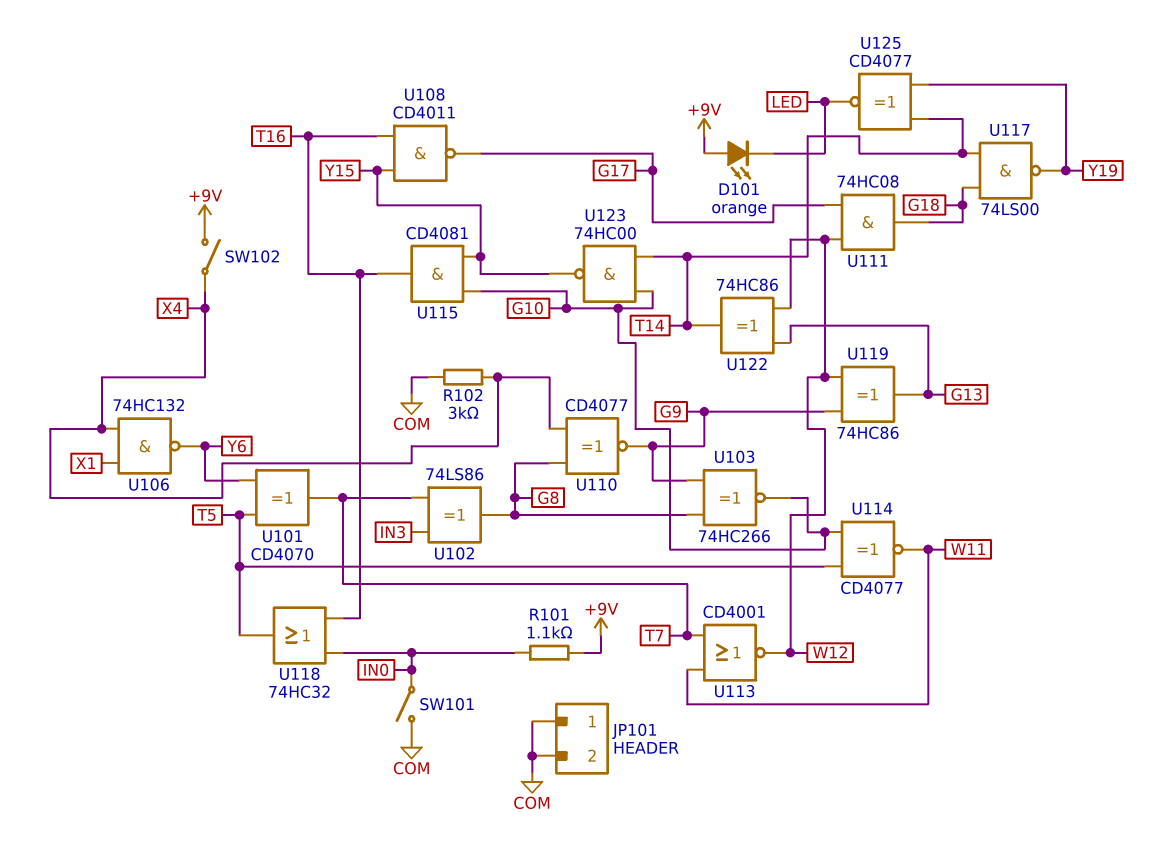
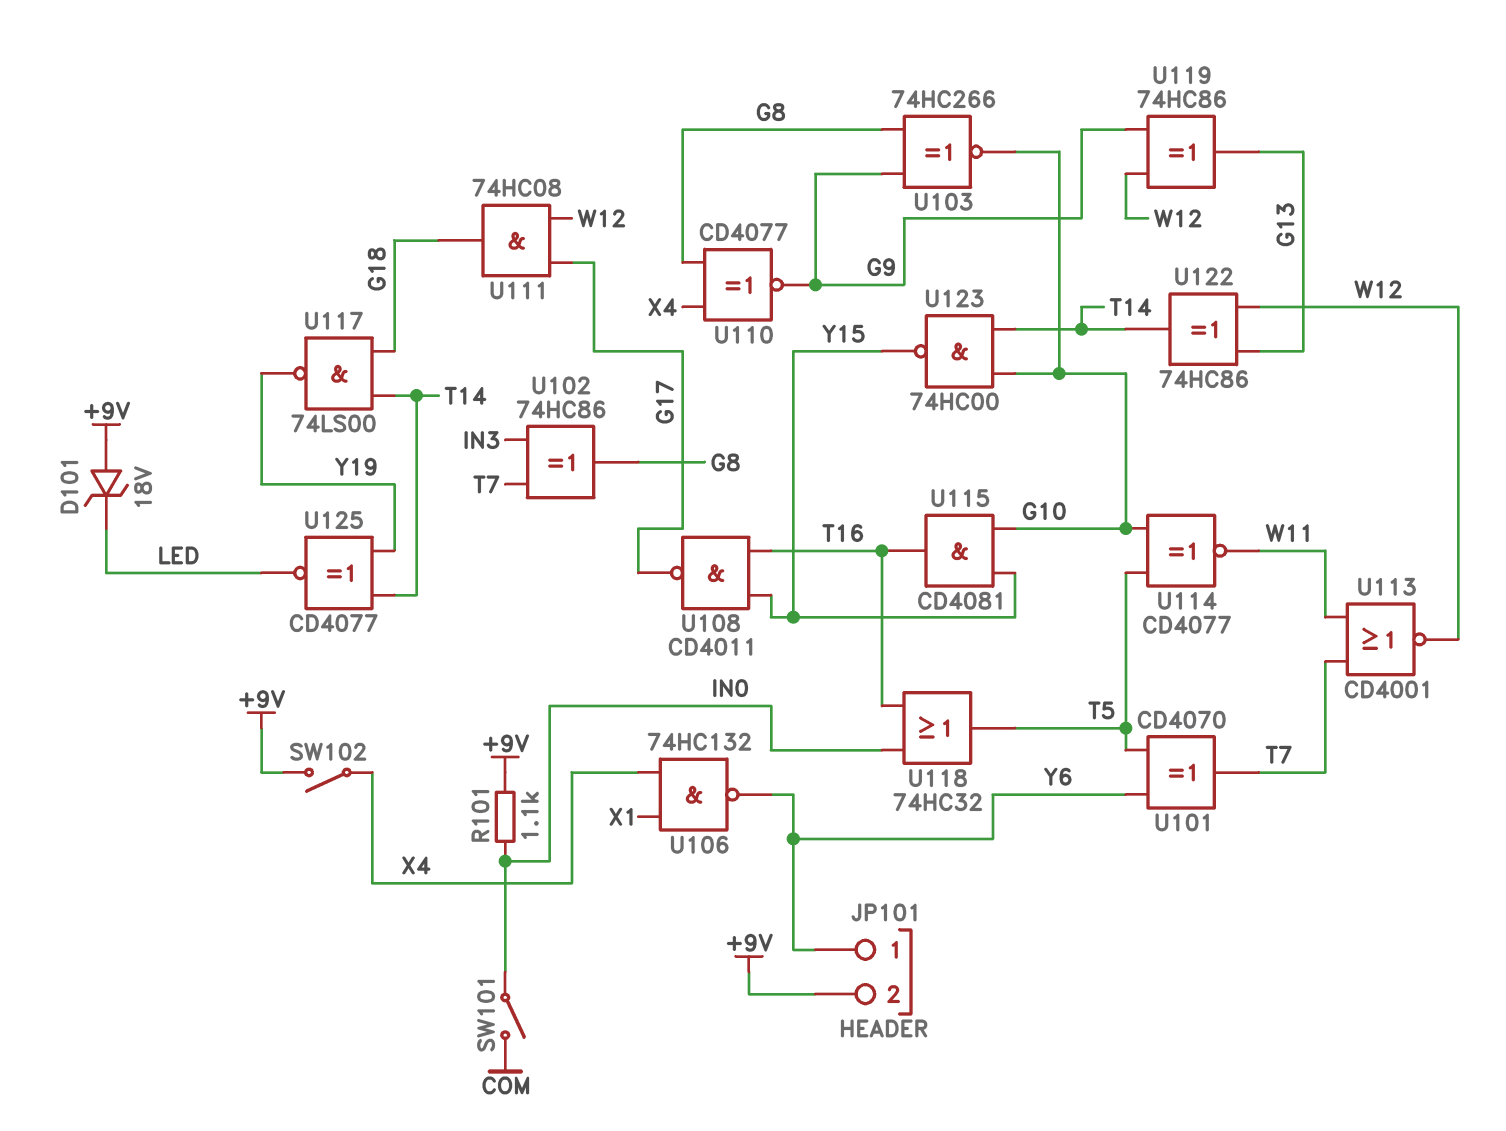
D101: LED orange (A +9V, K LED) -> zener 18V (A +9V, K LED)
JP101 pin 1: COM -> Y6
JP101 pin 2: COM -> +9V
R102: 3k (COM, X4) -> none
U102: XOR 74LS86 (in IN3, in T7, out G8) -> XOR 74HC86 (in IN3, in T7, out G8)

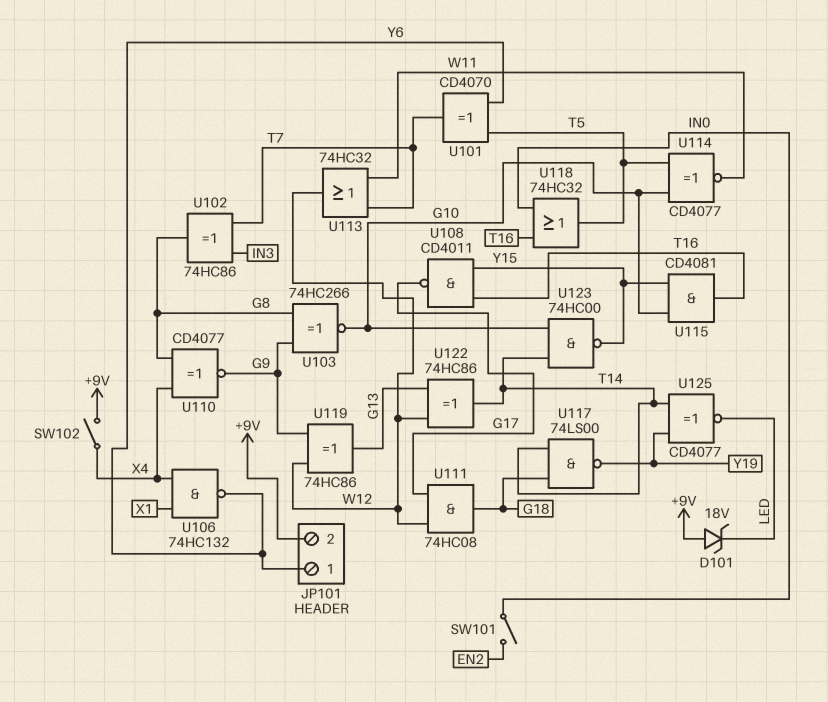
R101: 1.1k (+9V, IN0) -> none
SW101: switch (COM, IN0) -> switch (EN2, IN0)
U113: NOR CD4001 (in T7, in W11, out W12) -> OR 74HC32 (in T7, in W11, out W12)

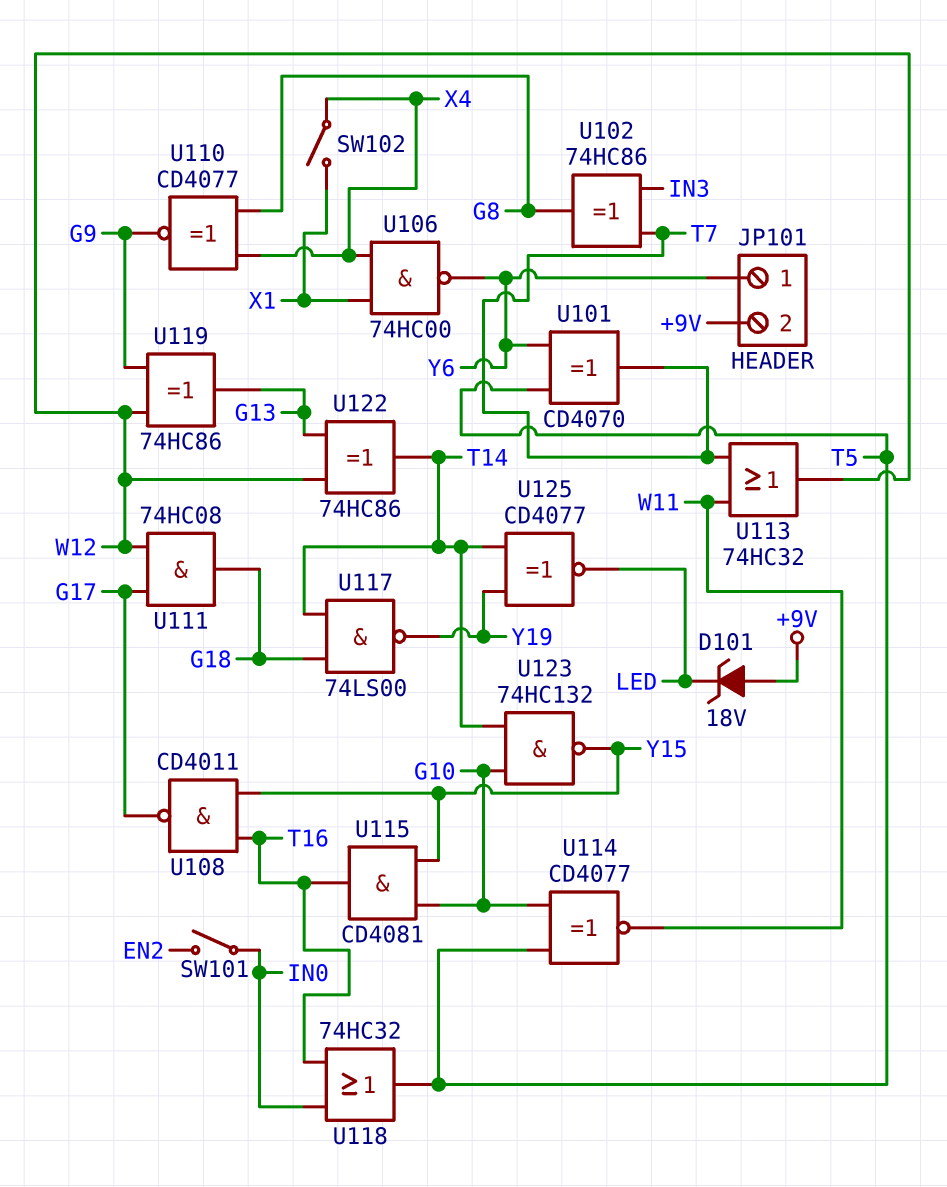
SW102: switch (+9V, X4) -> switch (X1, X4)
U103: XNOR 74HC266 (in G8, in G9, out G10) -> none
U106: NAND 74HC132 (in X1, in X4, out Y6) -> NAND 74HC00 (in X1, in X4, out Y6)
U123: NAND 74HC00 (in G10, in T14, out Y15) -> NAND 74HC132 (in G10, in T14, out Y15)

